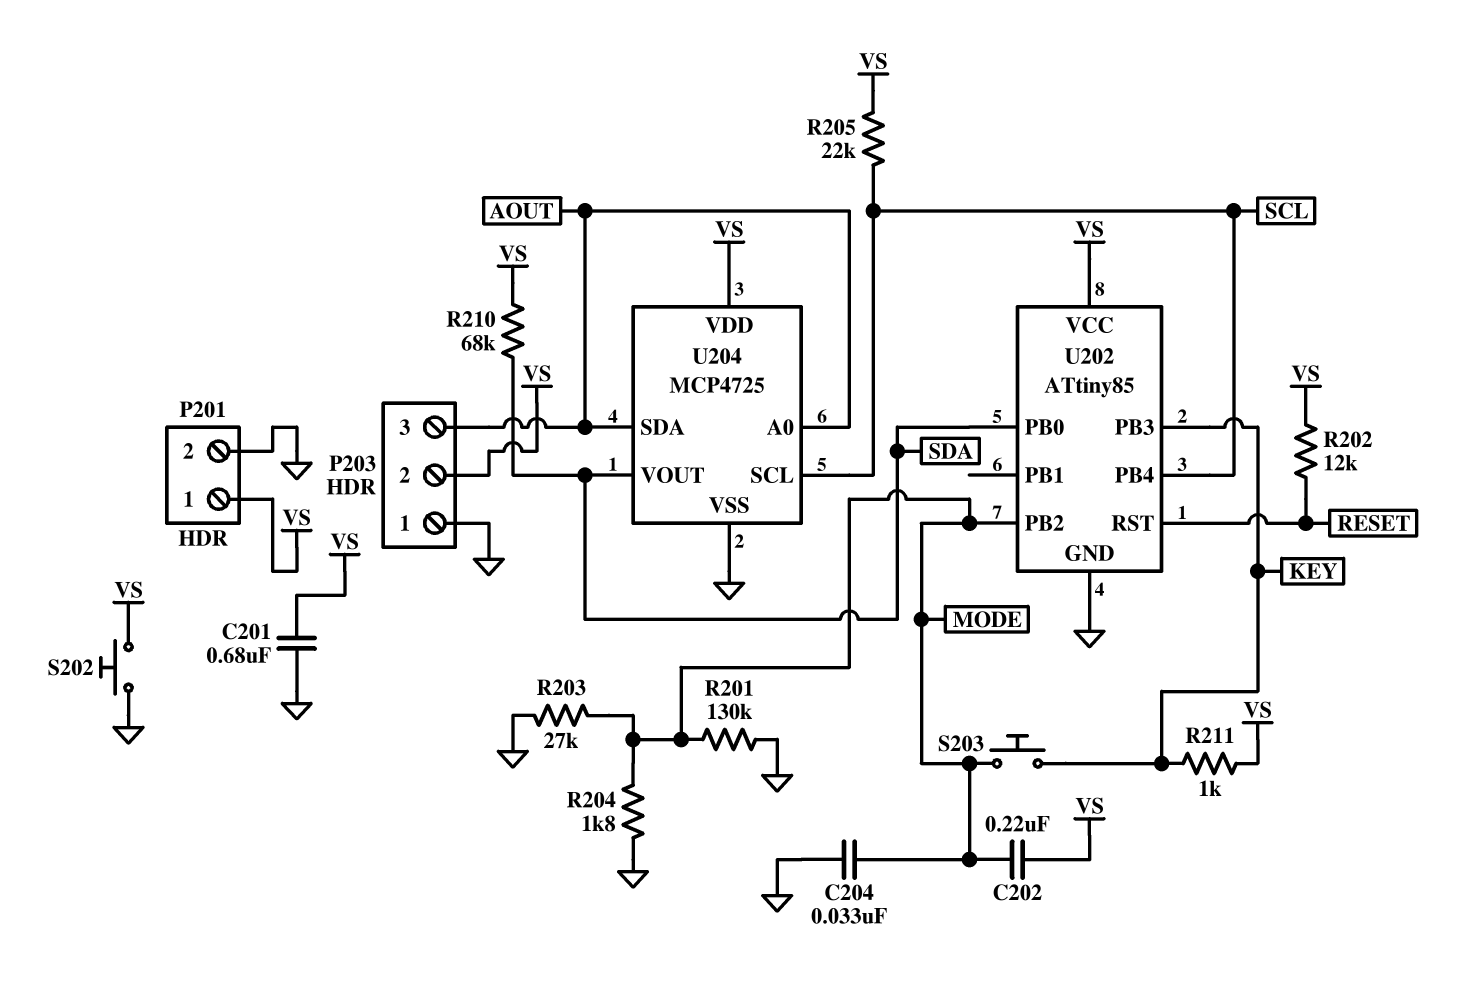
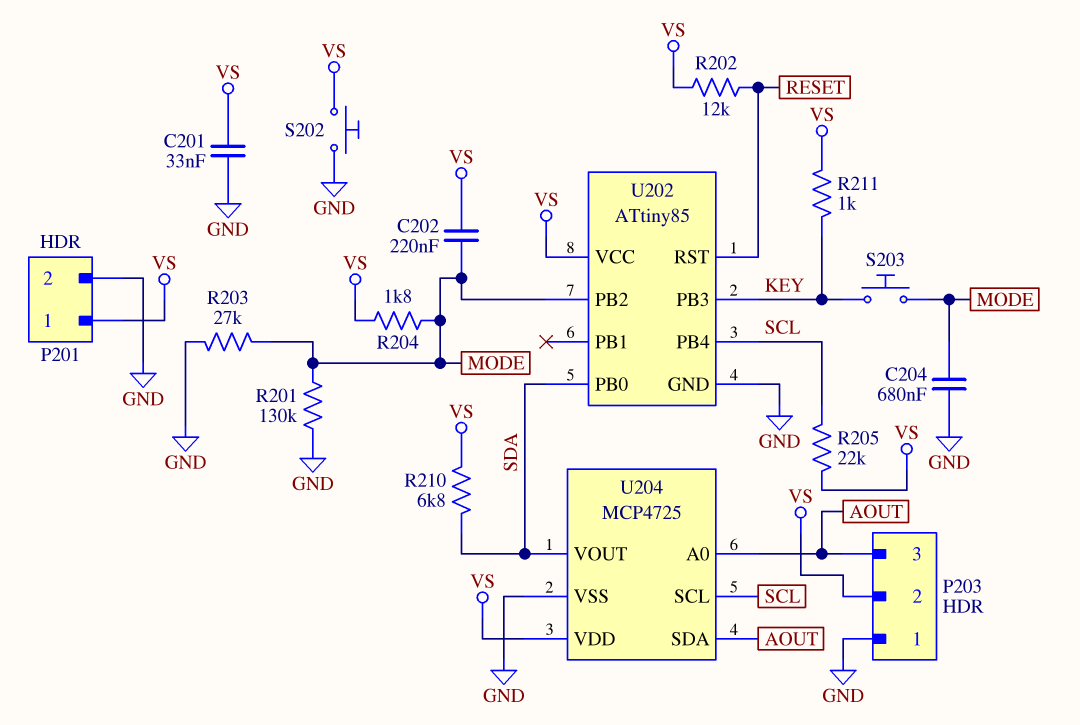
C201: 680nF (GND, VS) -> 33nF (GND, VS)
C204: 33nF (GND, MODE) -> 680nF (GND, MODE)
R204: 1.8k (GND, MODE) -> 1.8k (MODE, VS)
R210: 68k (SDA, VS) -> 6.8k (SDA, VS)

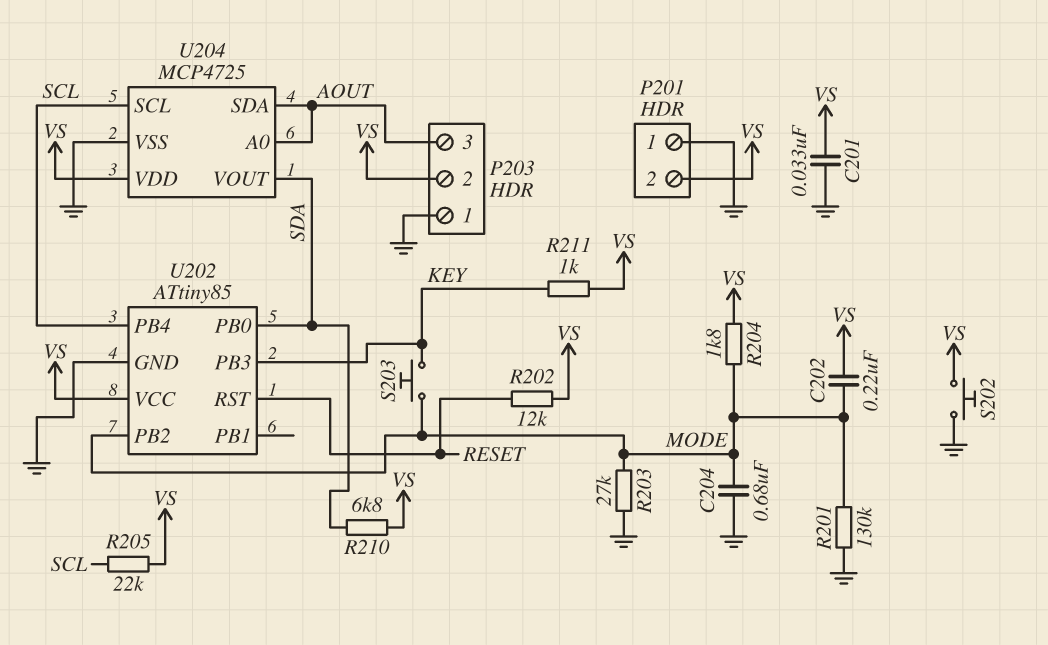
P201 pin 1: VS -> GND
P201 pin 2: GND -> VS

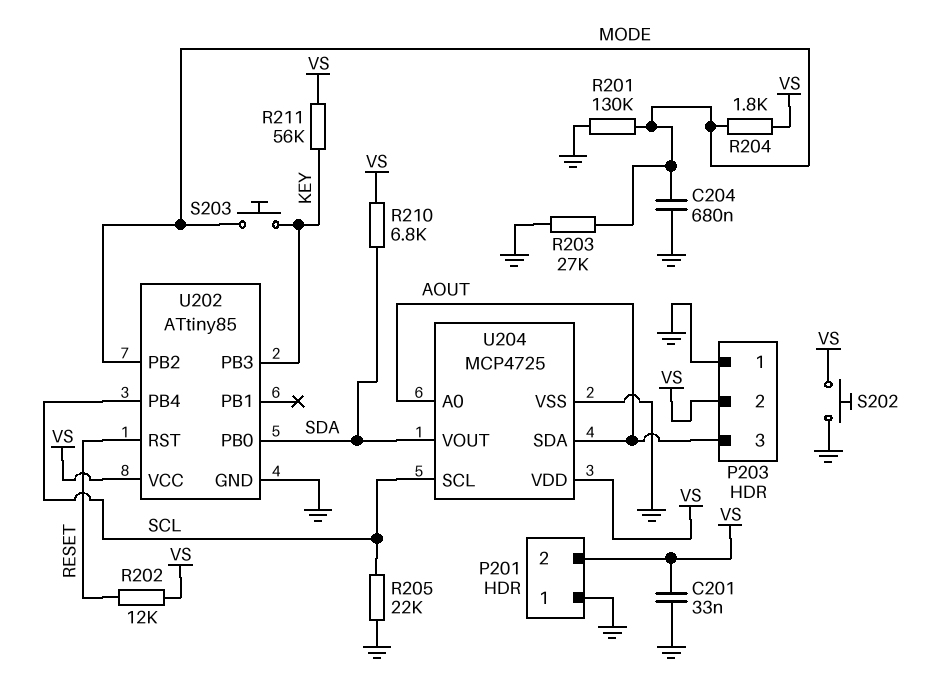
C202: 220nF (MODE, VS) -> none
R205: 22k (SCL, VS) -> 22k (GND, SCL)
R211: 1k (KEY, VS) -> 56k (KEY, VS)

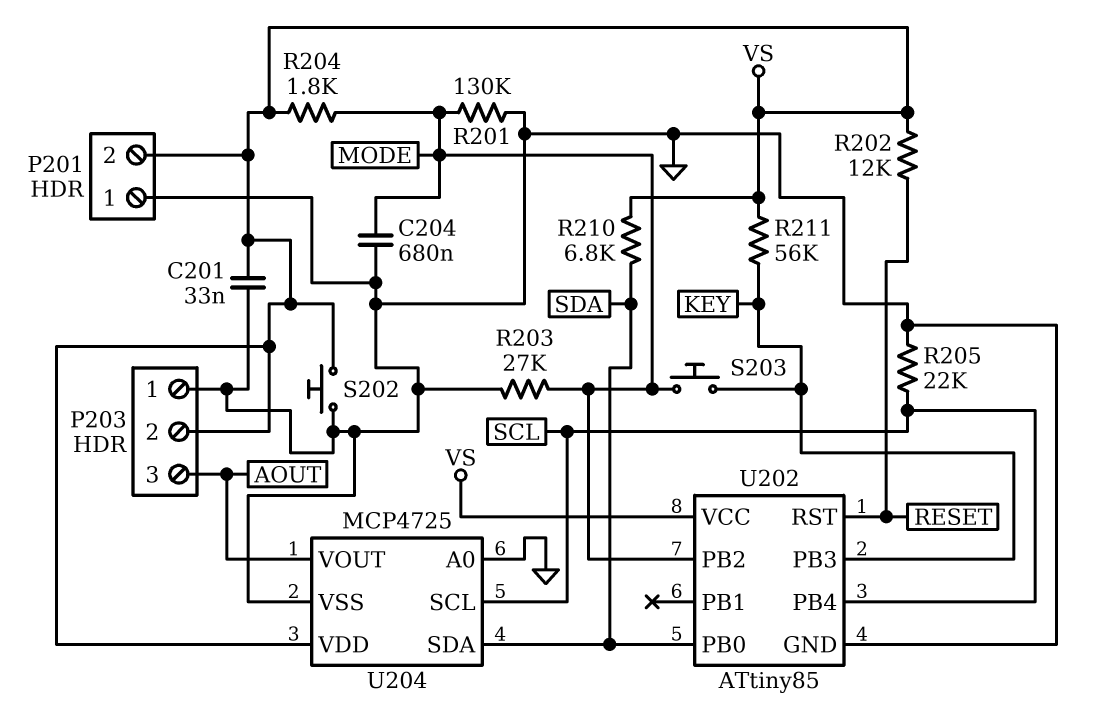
U204 pin A0: AOUT -> GND
U204 pin SDA: AOUT -> SDA
U204 pin VOUT: SDA -> AOUT

